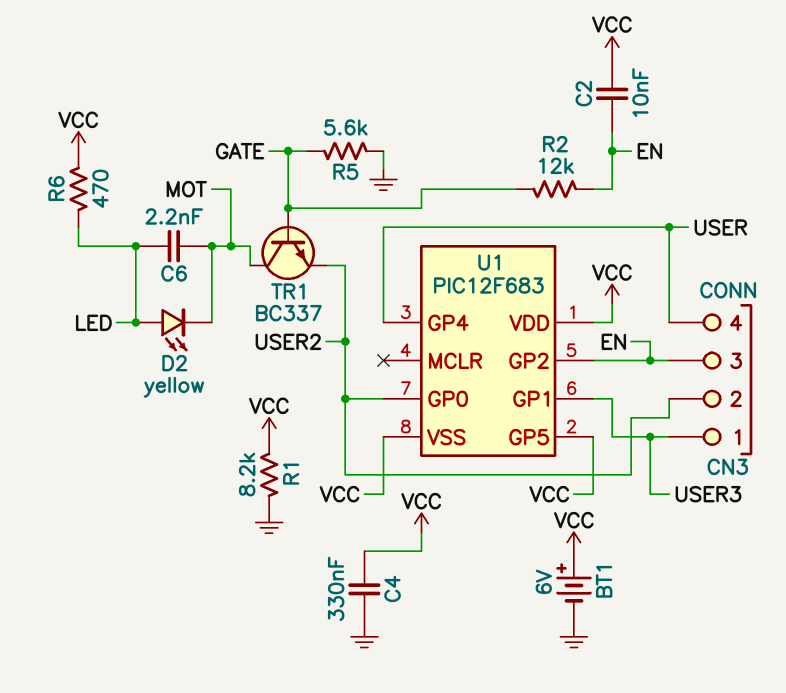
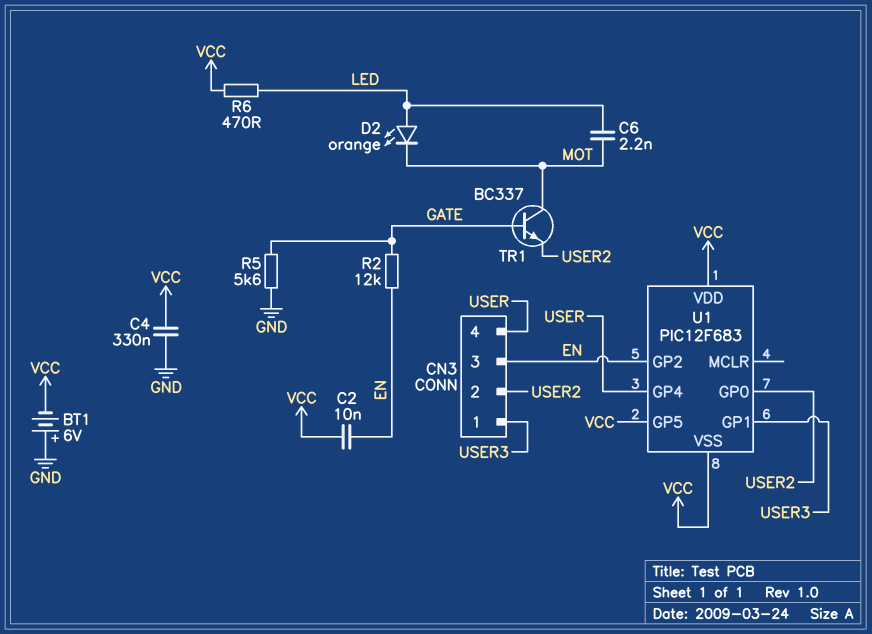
BT1: 6V (plus VCC, minus GND) -> 6V (plus GND, minus VCC)
D2: LED yellow (A LED, K MOT) -> LED orange (A LED, K MOT)
R1: 8.2k (GND, VCC) -> none

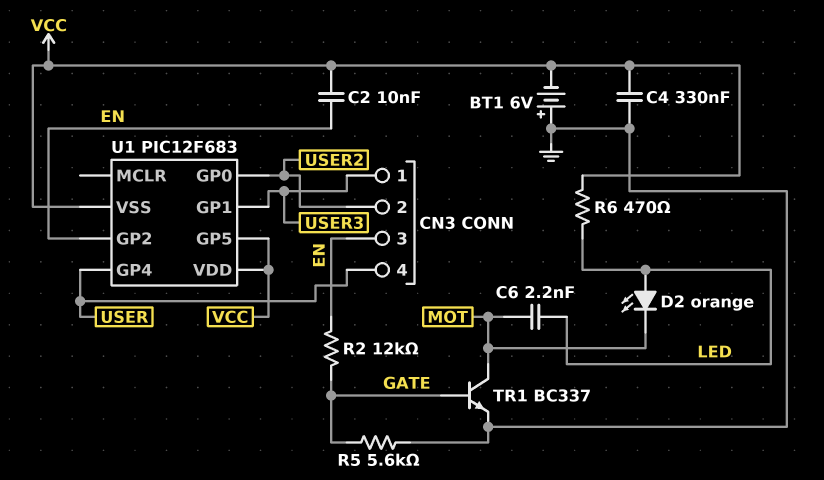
TR1: NPN BC337 (B GATE, C MOT, E USER2) -> NPN BC337 (B GATE, C MOT, E GND)

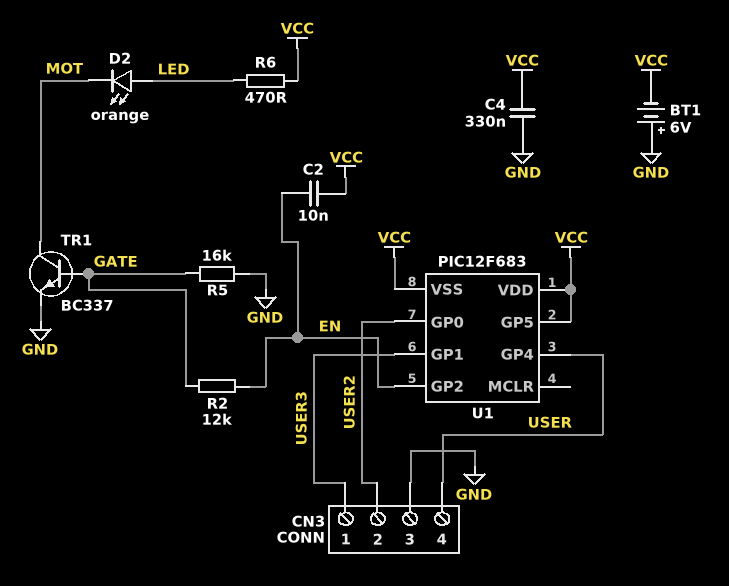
C6: 2.2nF (LED, MOT) -> none
CN3 pin 3: EN -> GND
R5: 5.6k (GATE, GND) -> 16k (GATE, GND)

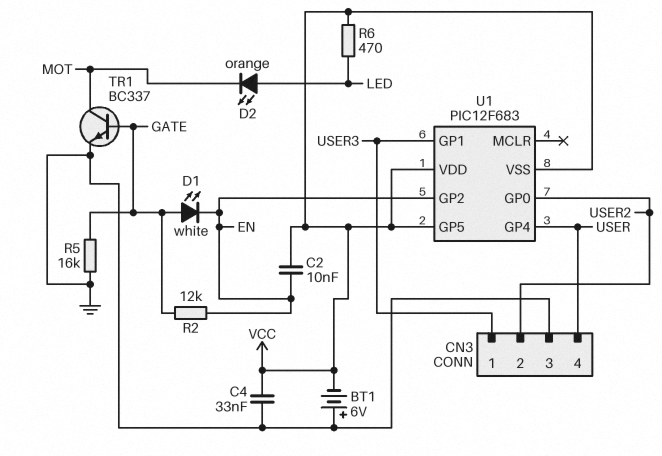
C4: 330nF (GND, VCC) -> 33nF (GND, VCC)
D1: none -> LED white (A GATE, K EN)

